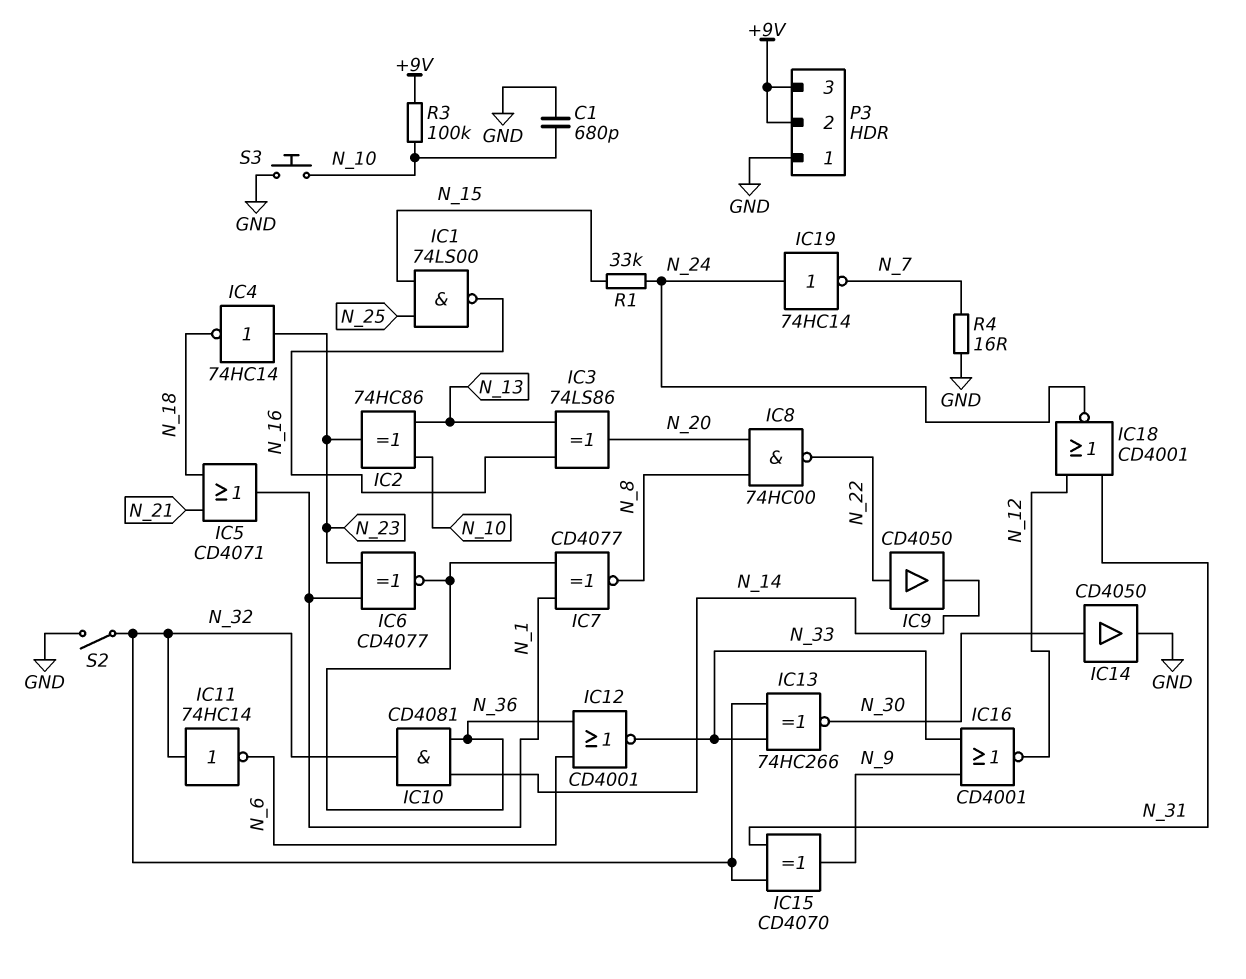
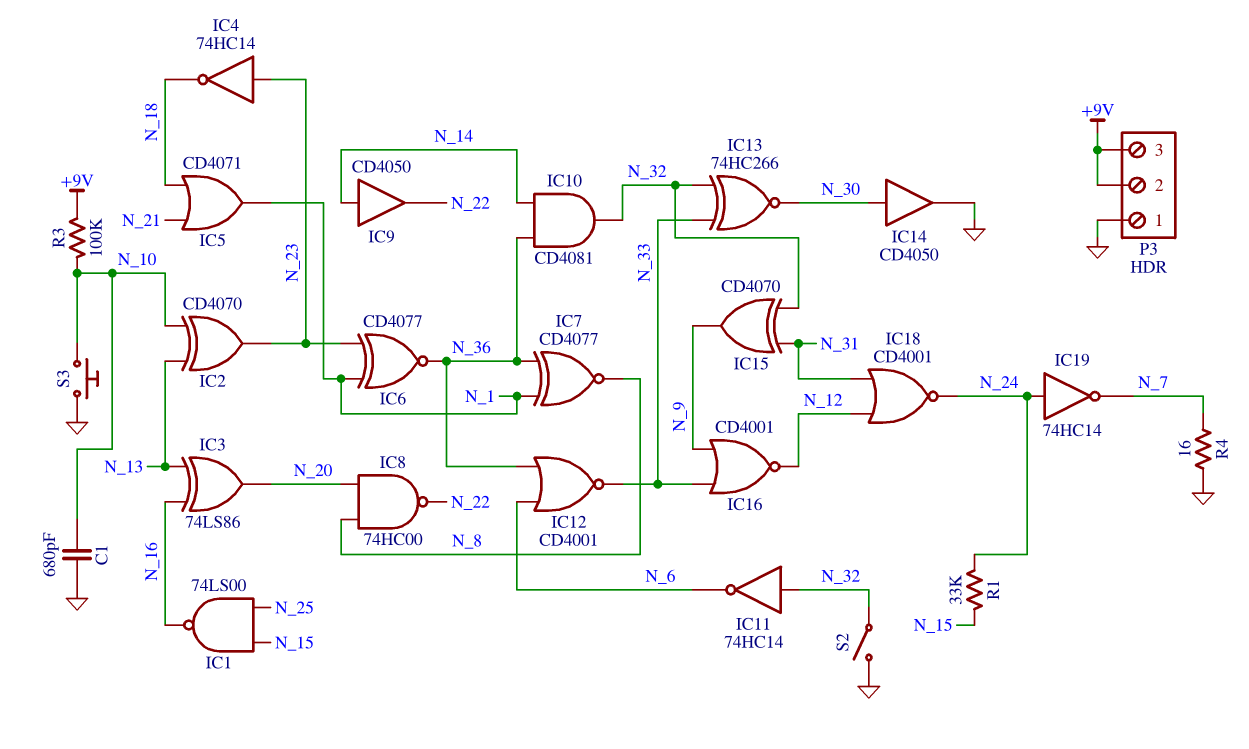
IC2: XOR 74HC86 (in N_10, in N_13, out N_23) -> XOR CD4070 (in N_10, in N_13, out N_23)
IC9: buffer CD4050 (in N_22, out N_14) -> buffer CD4050 (in N_14, out N_22)

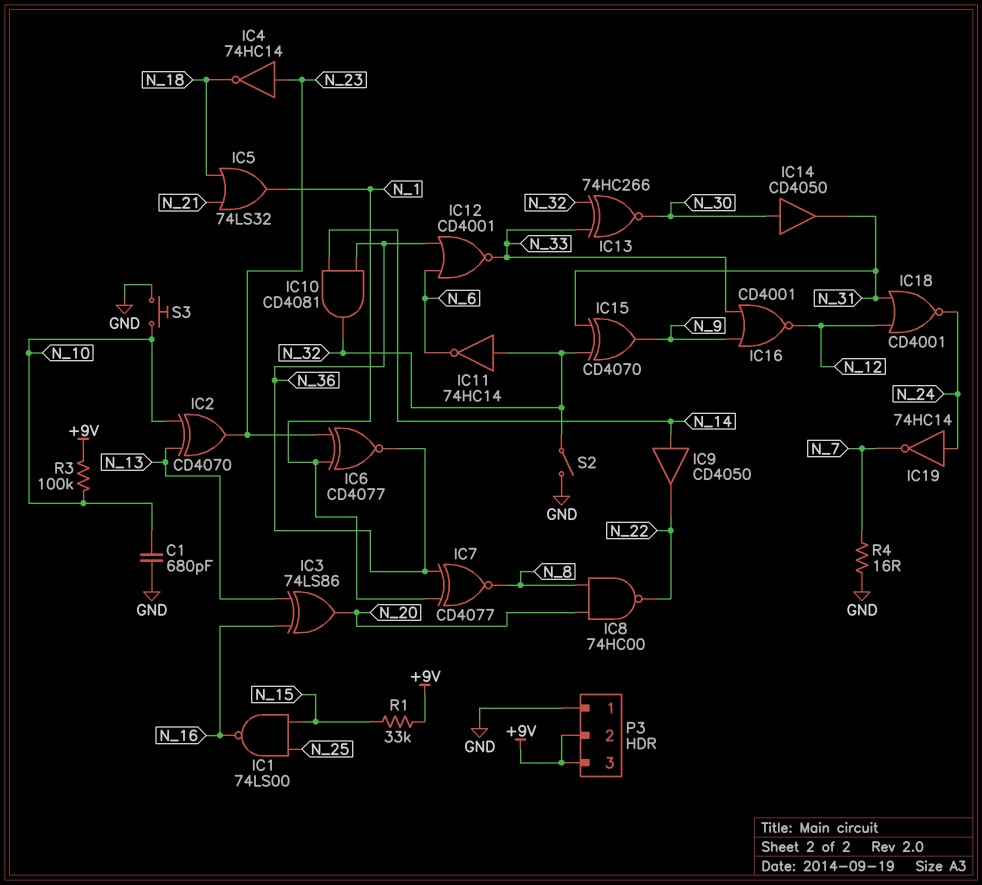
IC5: OR CD4071 (in N_18, in N_21, out N_1) -> OR 74LS32 (in N_18, in N_21, out N_1)
IC14: buffer CD4050 (in N_30, out GND) -> buffer CD4050 (in N_30, out N_31)
R1: 33k (N_15, N_24) -> 33k (+9V, N_15)

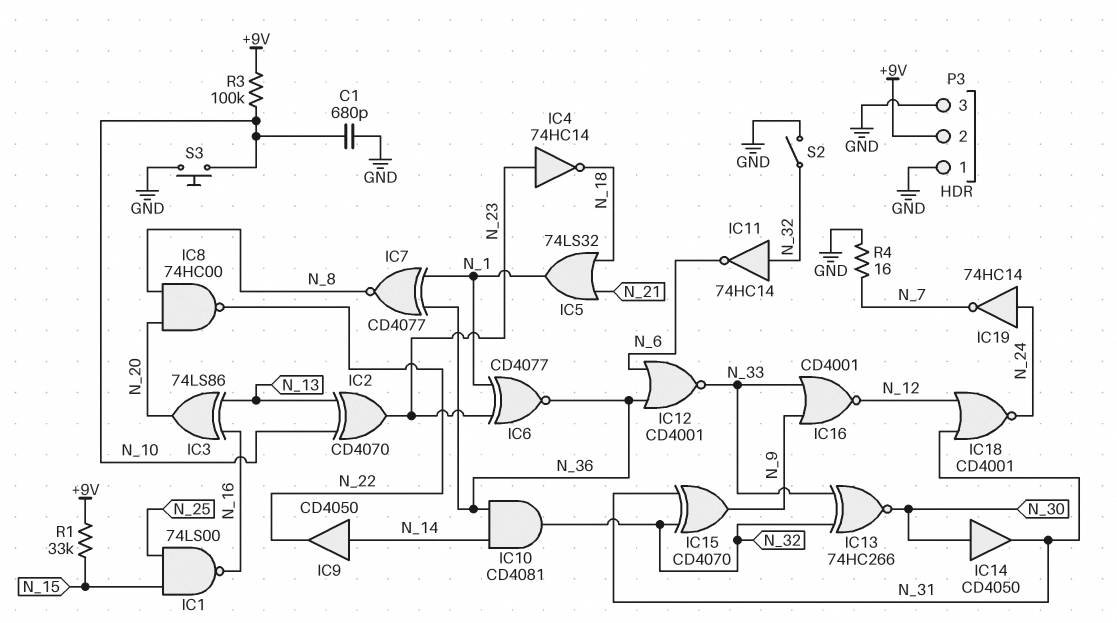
P3 pin 3: +9V -> GND

